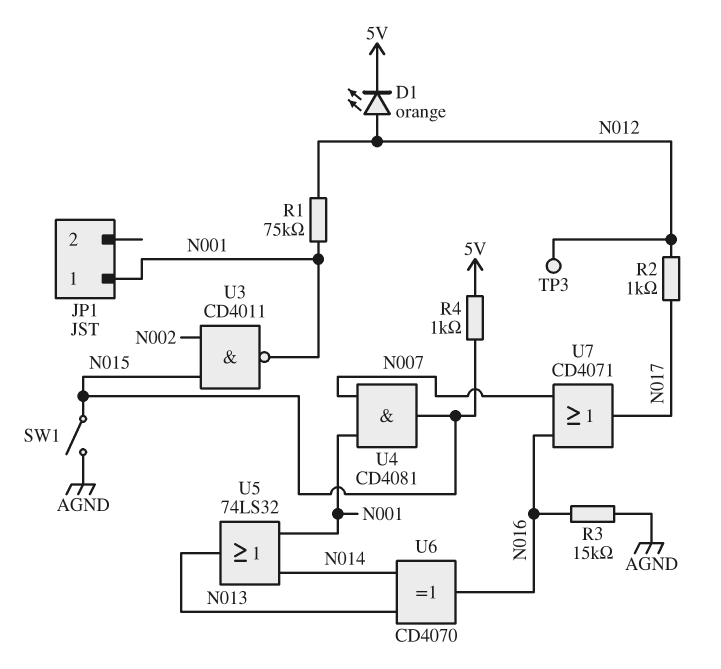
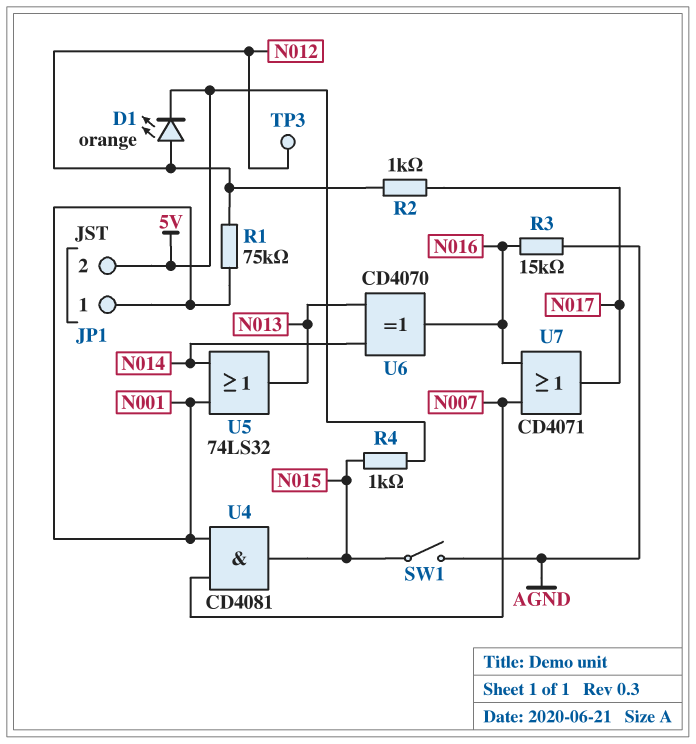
JP1 pin 2: none -> 5V
U3: NAND CD4011 (in N002, in N015, out N001) -> none

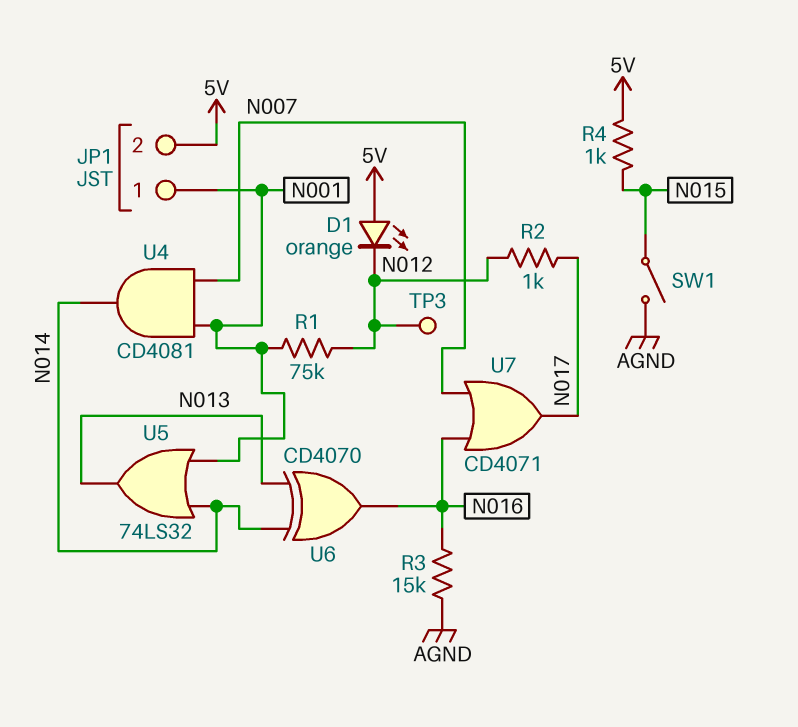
D1: LED orange (A N012, K 5V) -> LED orange (A 5V, K N012)
U4: AND CD4081 (in N001, in N007, out N015) -> AND CD4081 (in N001, in N007, out N014)

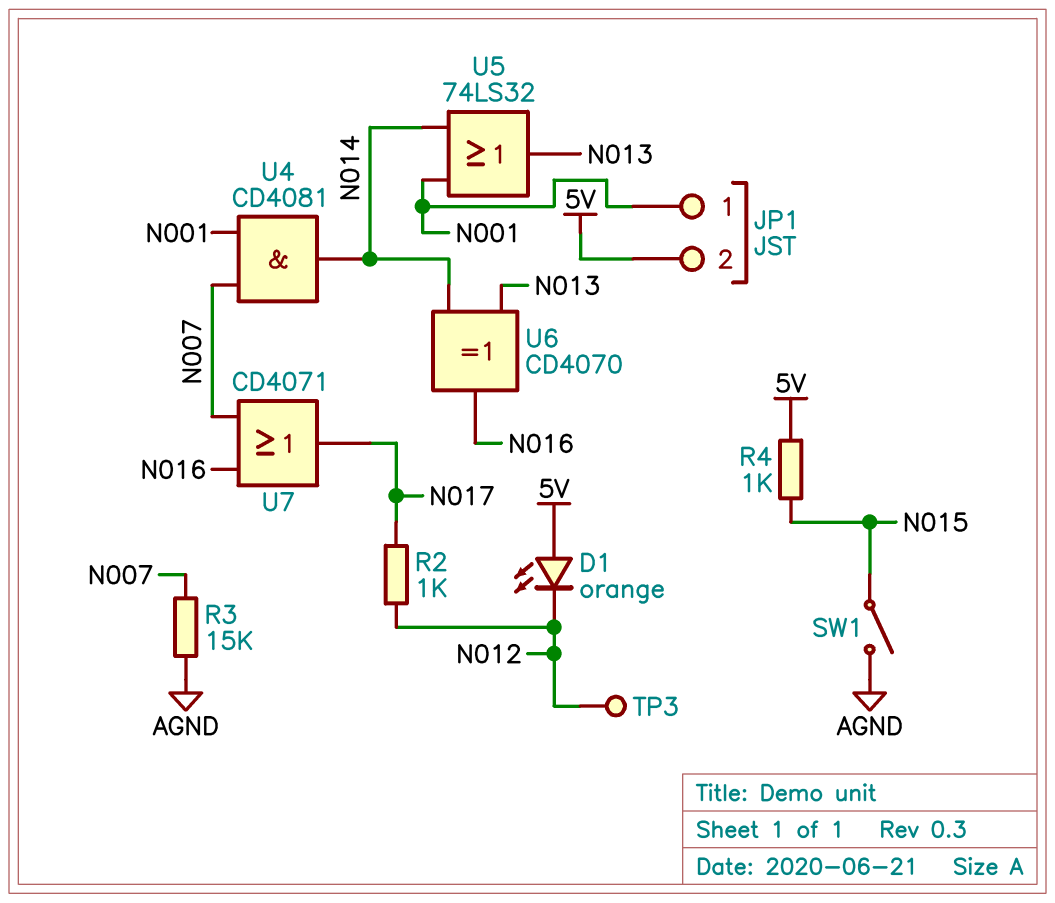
R1: 75k (N001, N012) -> none
R3: 15k (AGND, N016) -> 15k (AGND, N007)

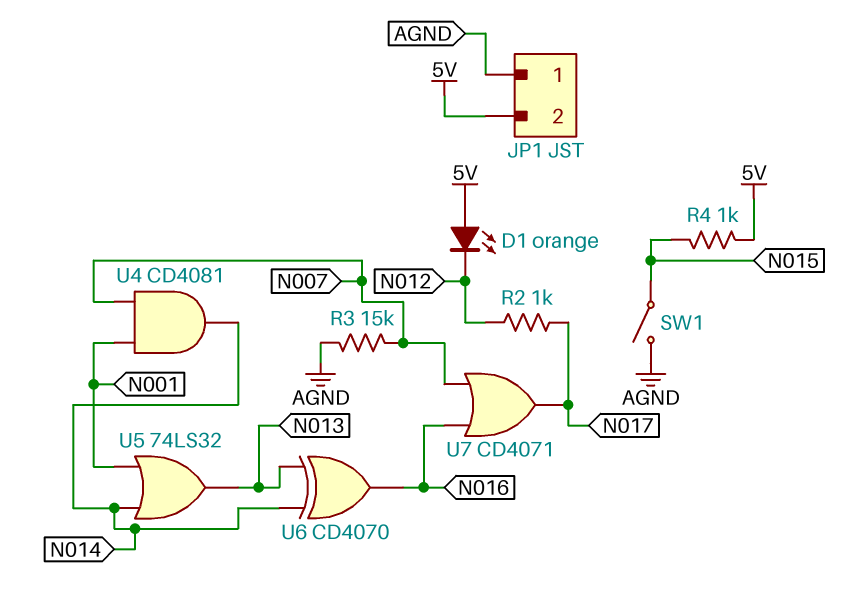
JP1 pin 1: N001 -> AGND
TP3: test point (N012) -> none

